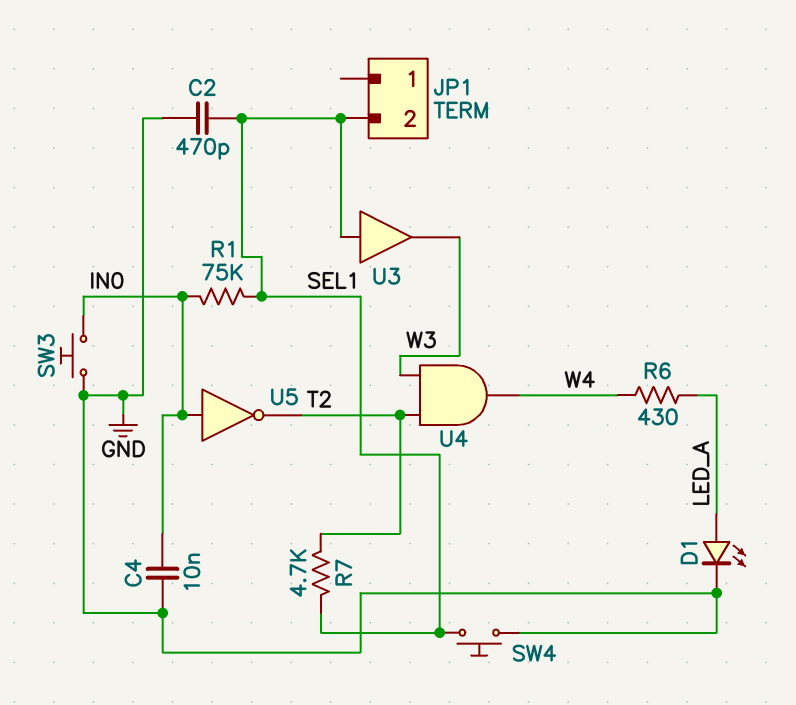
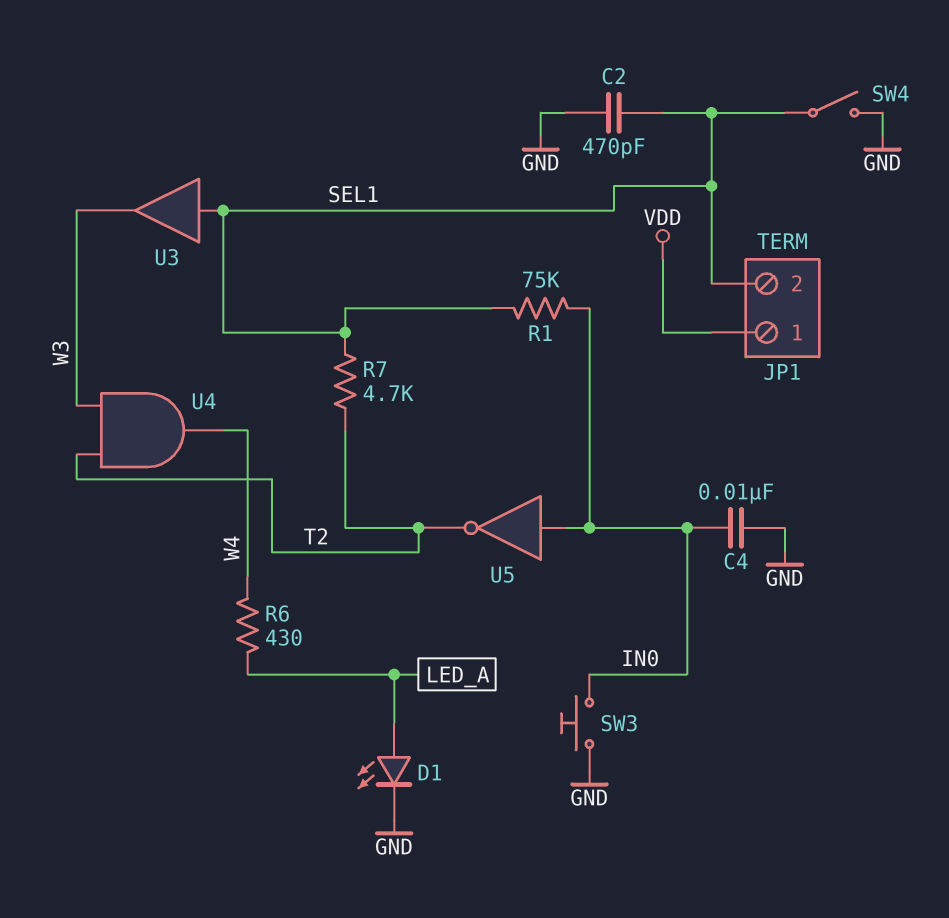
JP1 pin 1: none -> VDD
SW4: button (GND, SEL1) -> switch (GND, SEL1)

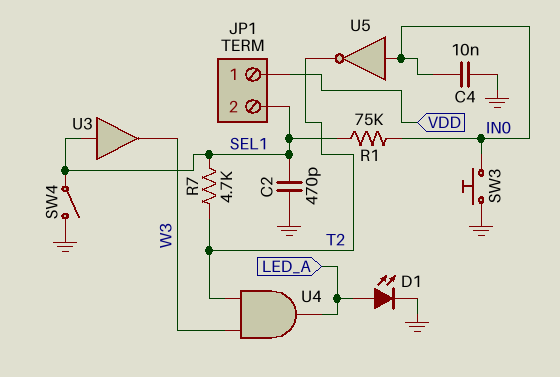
R6: 430 (LED_A, W4) -> none
U4: AND (in T2, in W3, out W4) -> AND (in T2, in W3, out LED_A)

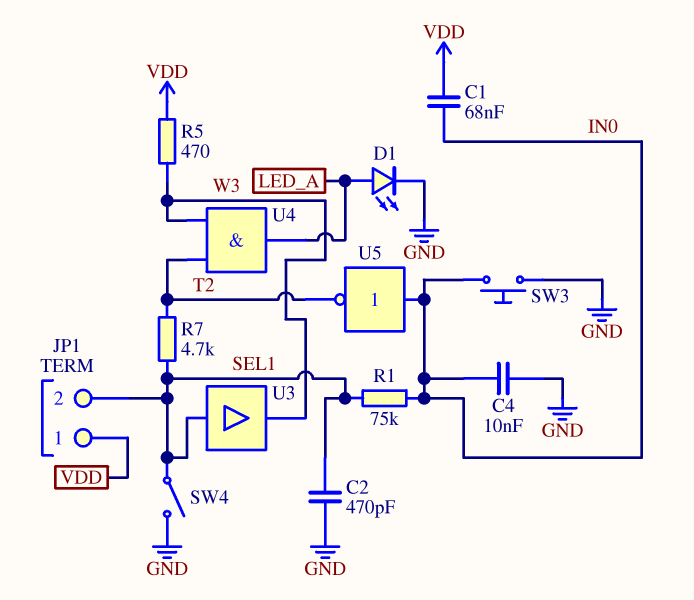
C1: none -> 68nF (IN0, VDD)
R5: none -> 470 (VDD, W3)

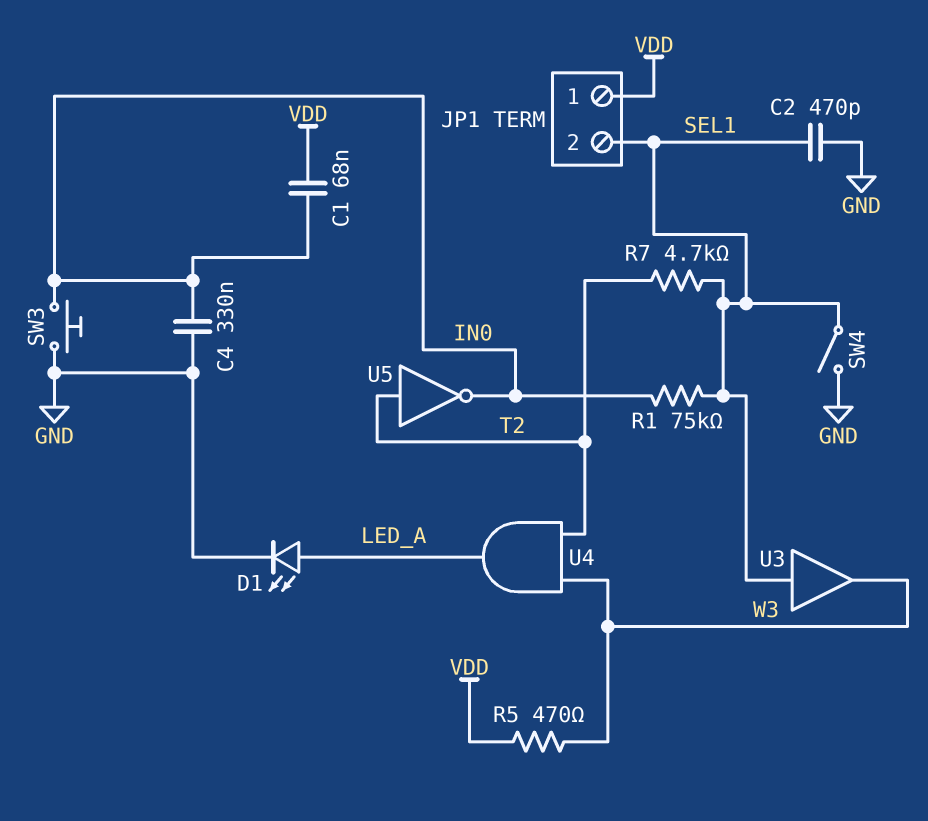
C4: 10nF (GND, IN0) -> 330nF (GND, IN0)
U5: NOT (in IN0, out T2) -> NOT (in T2, out IN0)

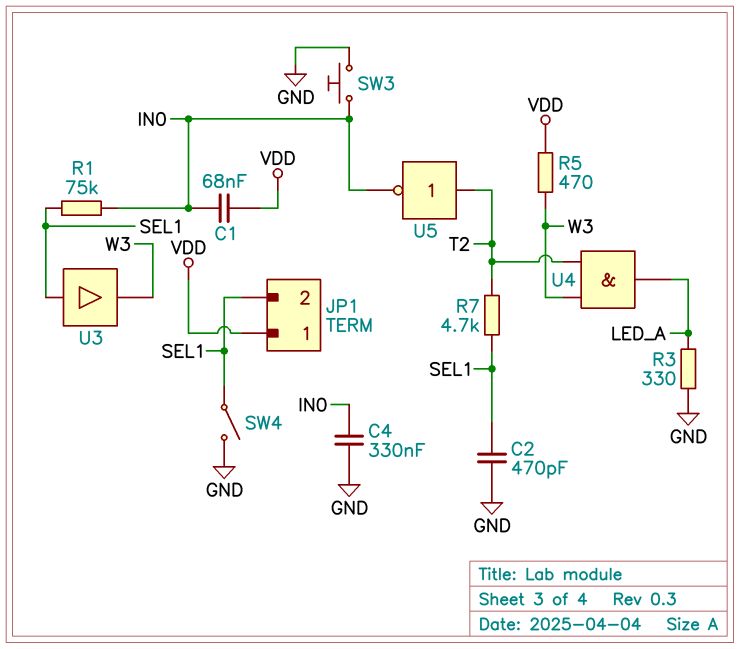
D1: LED (A LED_A, K GND) -> none
R3: none -> 330 (GND, LED_A)

